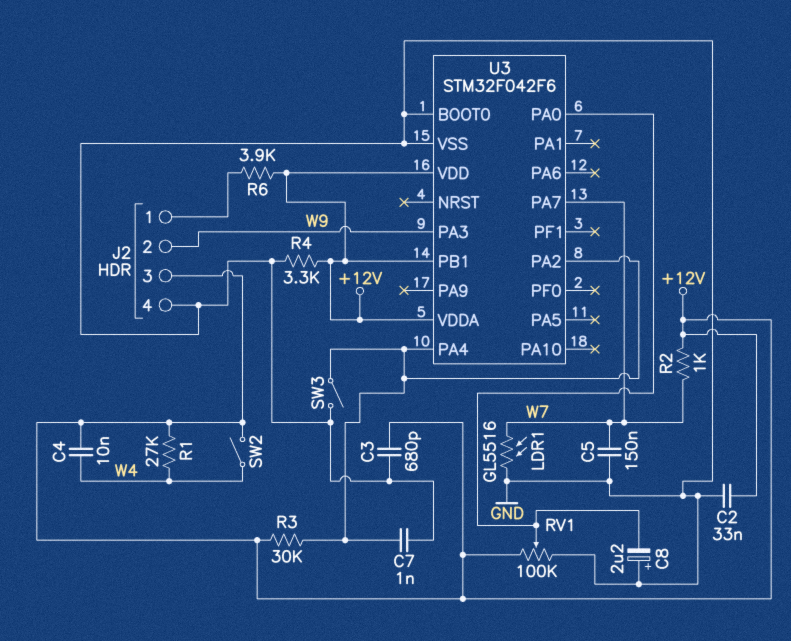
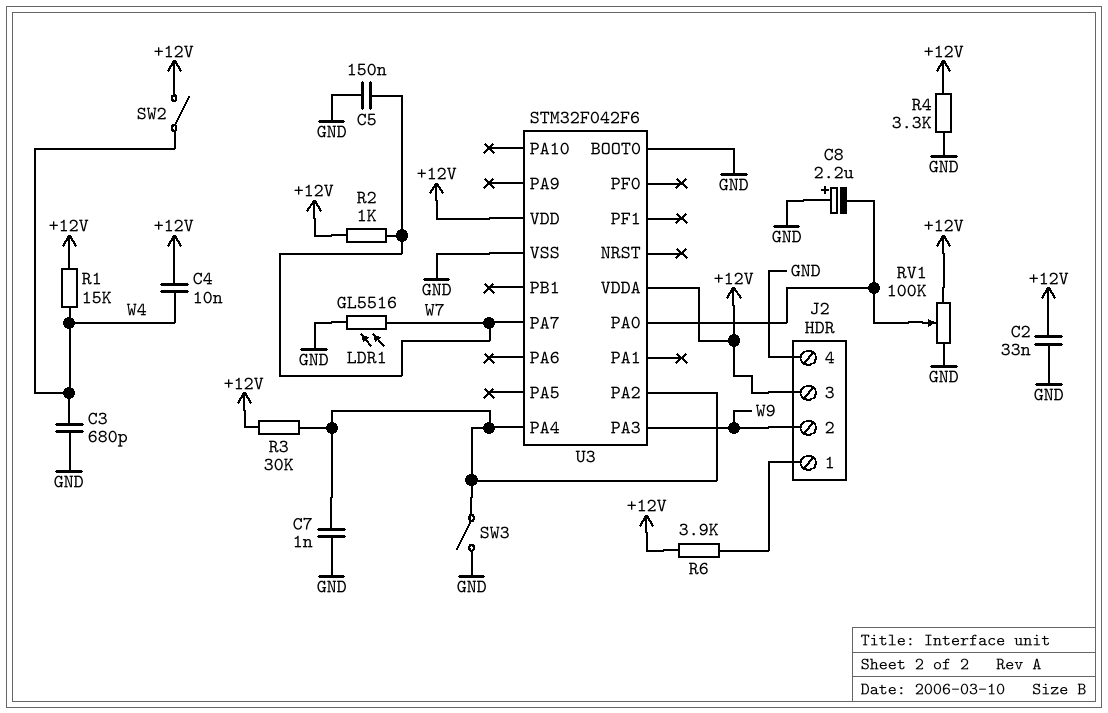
C3: 680pF (+12V, GND) -> 680pF (GND, W4)
R1: 27k (+12V, W4) -> 15k (+12V, W4)
U3 pin PB1: +12V -> none

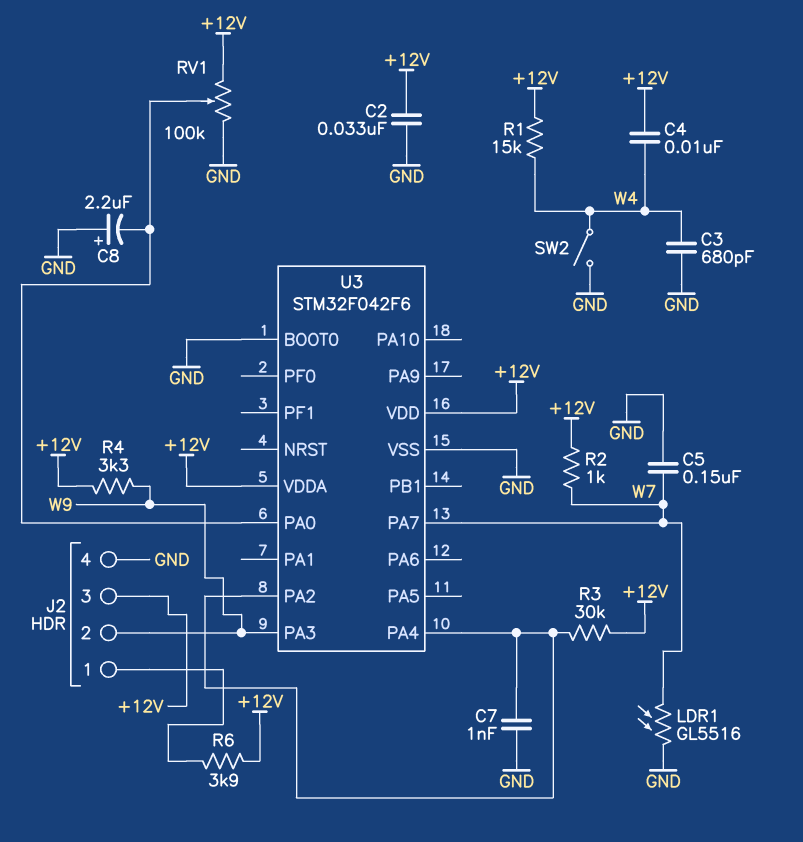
R4: 3.3k (+12V, GND) -> 3.3k (+12V, W9)
SW2: switch (+12V, W4) -> switch (GND, W4)
SW3: switch (GND, U3/PA2) -> none

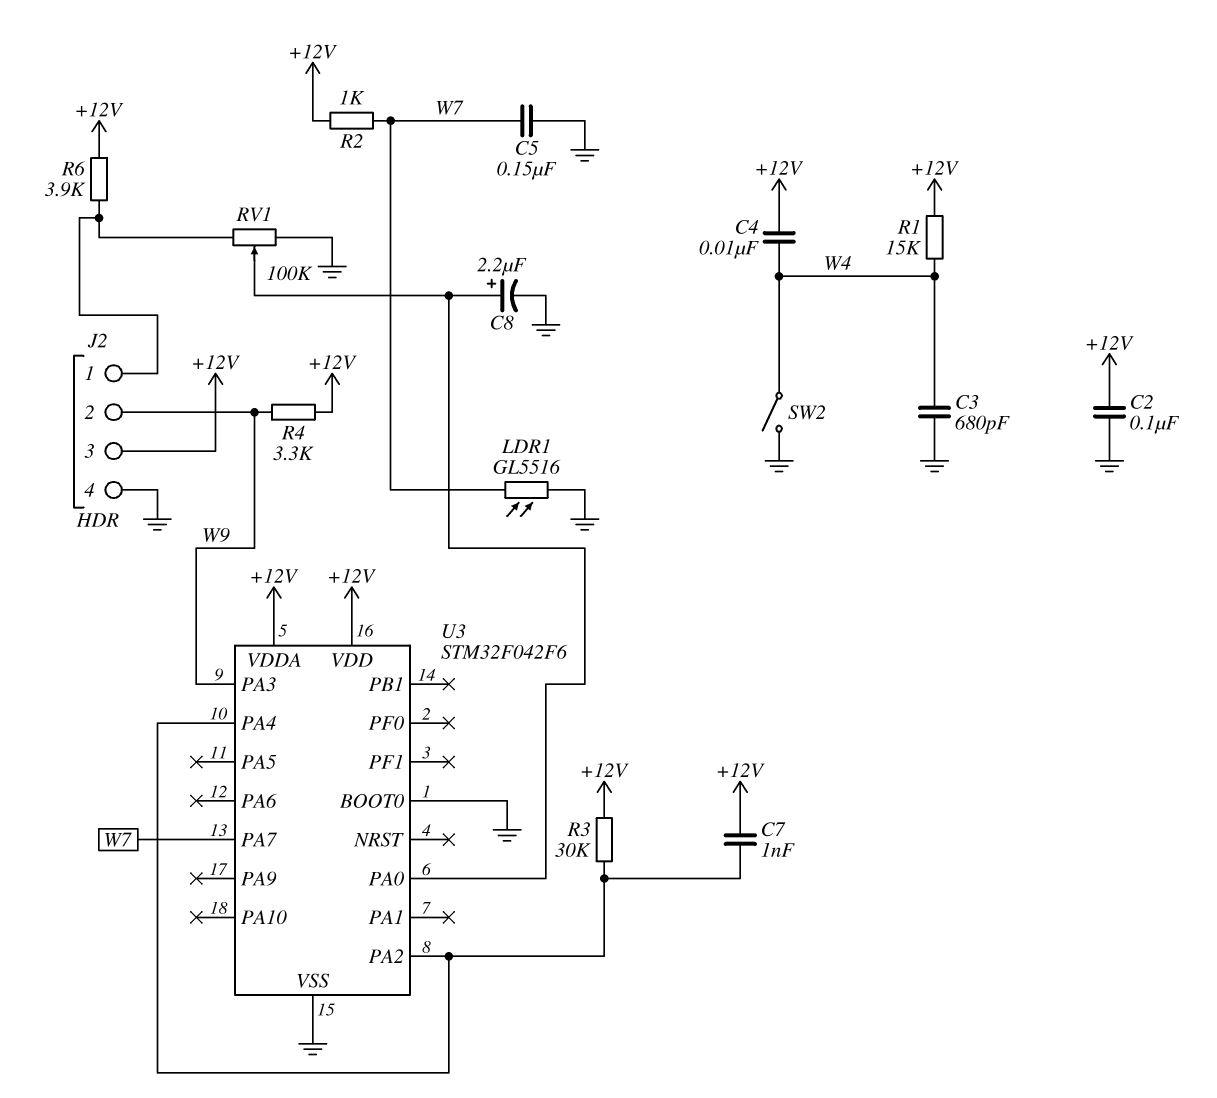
C2: 33nF (+12V, GND) -> 100nF (+12V, GND)
C7: 1nF (GND, U3/PA2) -> 1nF (+12V, U3/PA2)
C8: 2.2uF (plus GND, minus U3/PA0) -> 2.2uF (plus U3/PA0, minus GND)
RV1: 100k (+12V, GND, wiper U3/PA0) -> 100k (GND, J2/1, wiper U3/PA0)

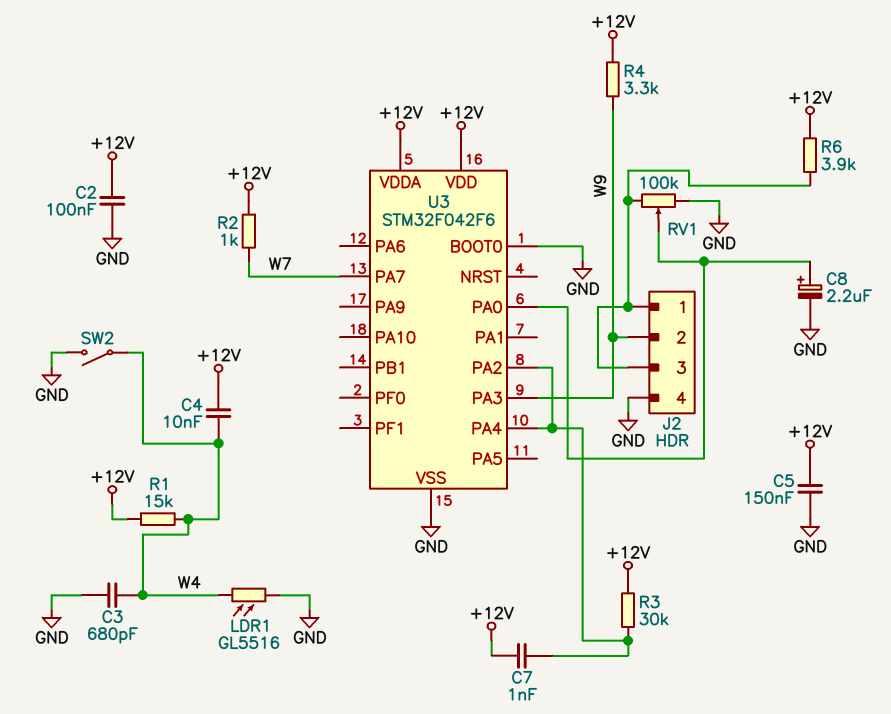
C5: 150nF (GND, W7) -> 150nF (+12V, GND)
J2 pin 3: +12V -> J2/1
LDR1: GL5516 (GND, W7) -> GL5516 (GND, W4)

